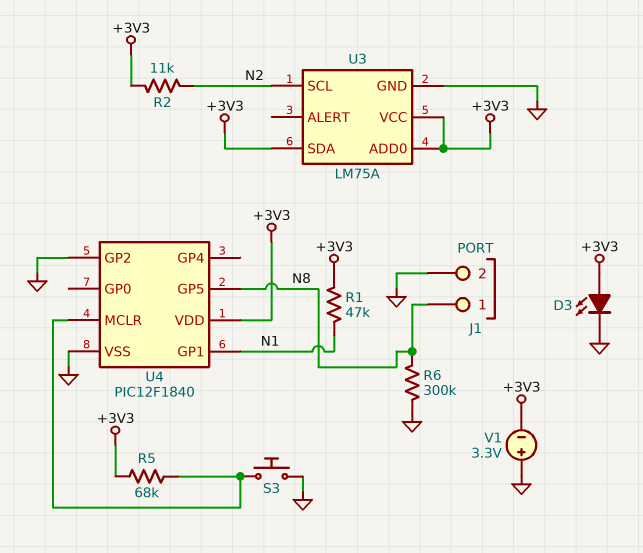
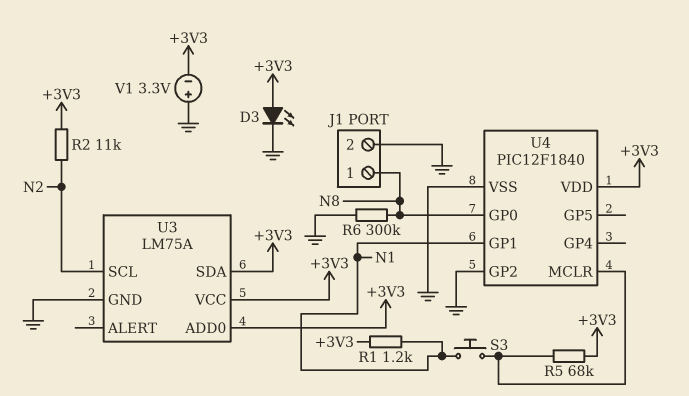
R1: 47k (+3V3, N1) -> 1.2k (+3V3, N1)
S3: button (GND, U4/MCLR) -> button (N1, U4/MCLR)
U4 pin GP0: none -> N8
U4 pin GP5: N8 -> none

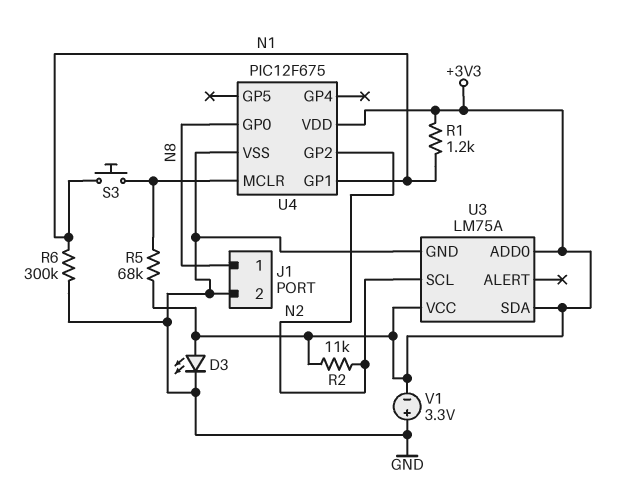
R6: 300k (GND, N8) -> 300k (GND, N1)
U4: PIC12F1840 -> PIC12F675
U4 pin GP2: GND -> N2

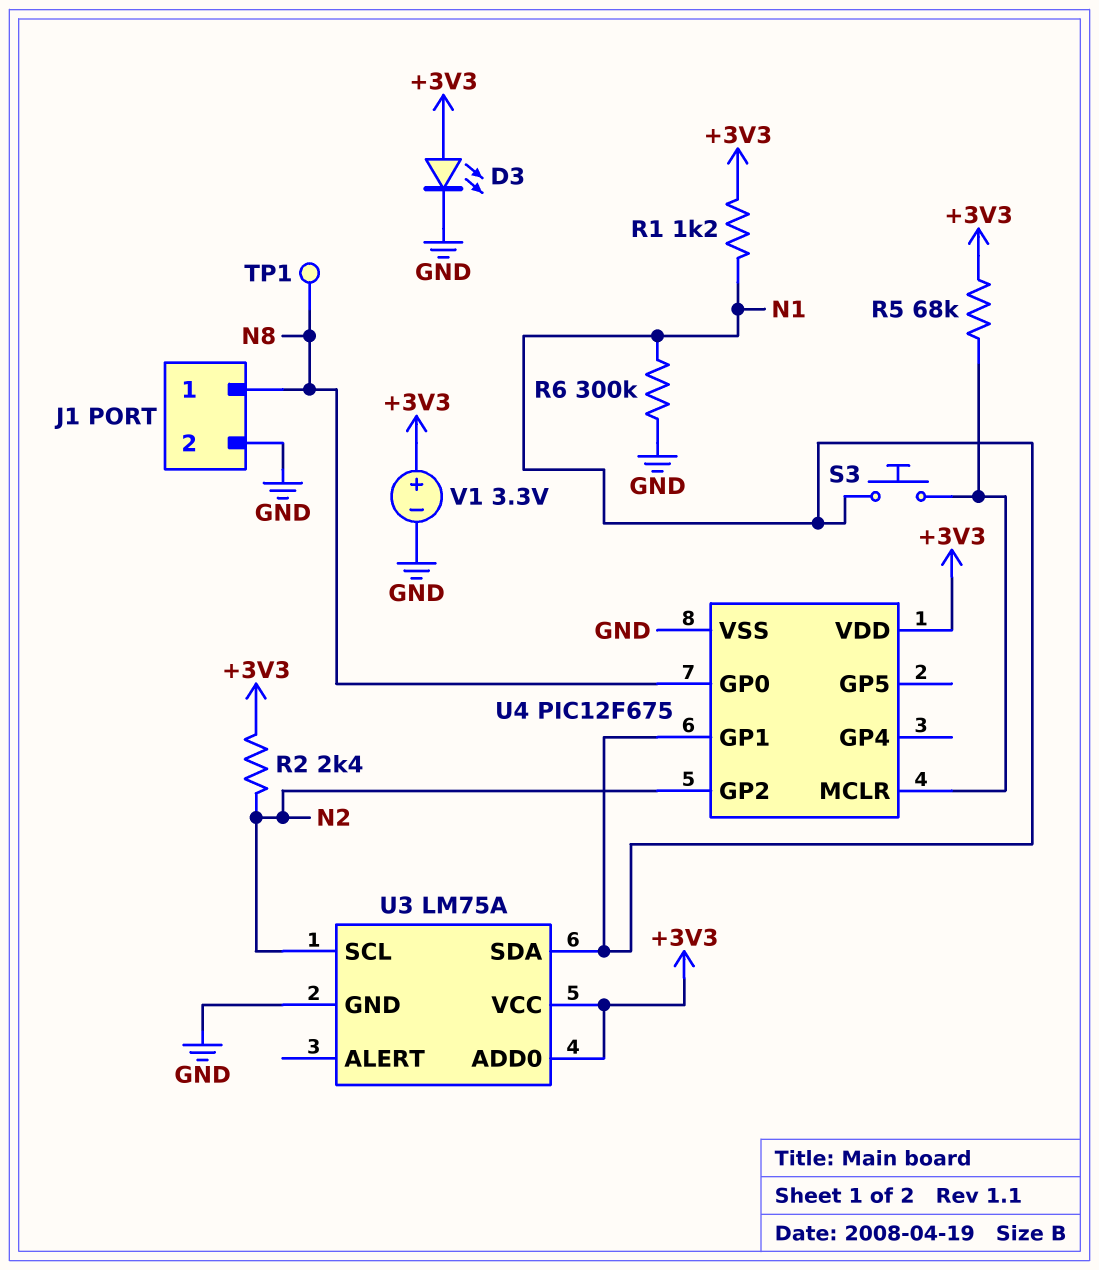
R2: 11k (+3V3, N2) -> 2.4k (+3V3, N2)
TP1: none -> test point (N8)
U3 pin SDA: +3V3 -> N1
V1: 3.3V (plus GND, minus +3V3) -> 3.3V (plus +3V3, minus GND)

